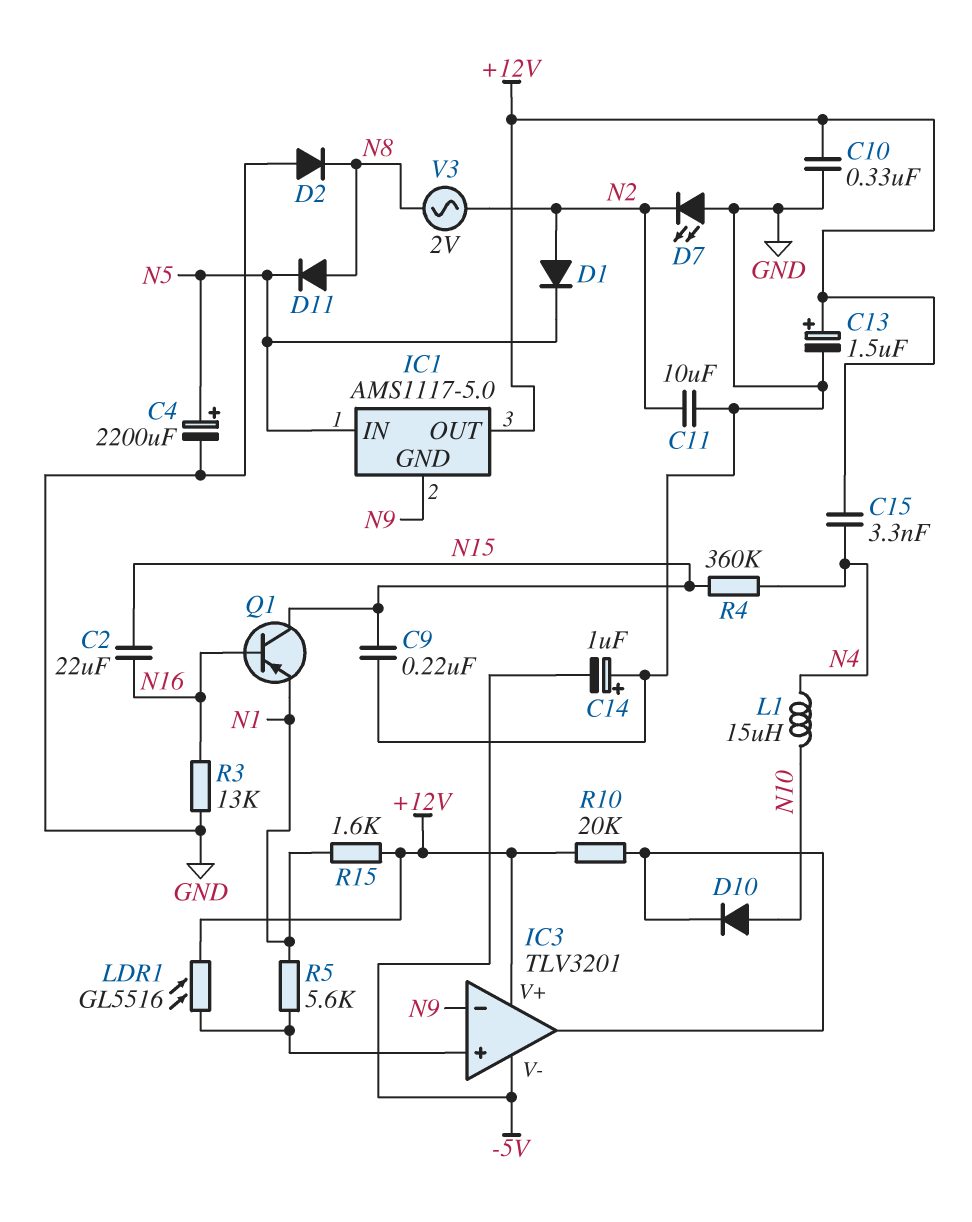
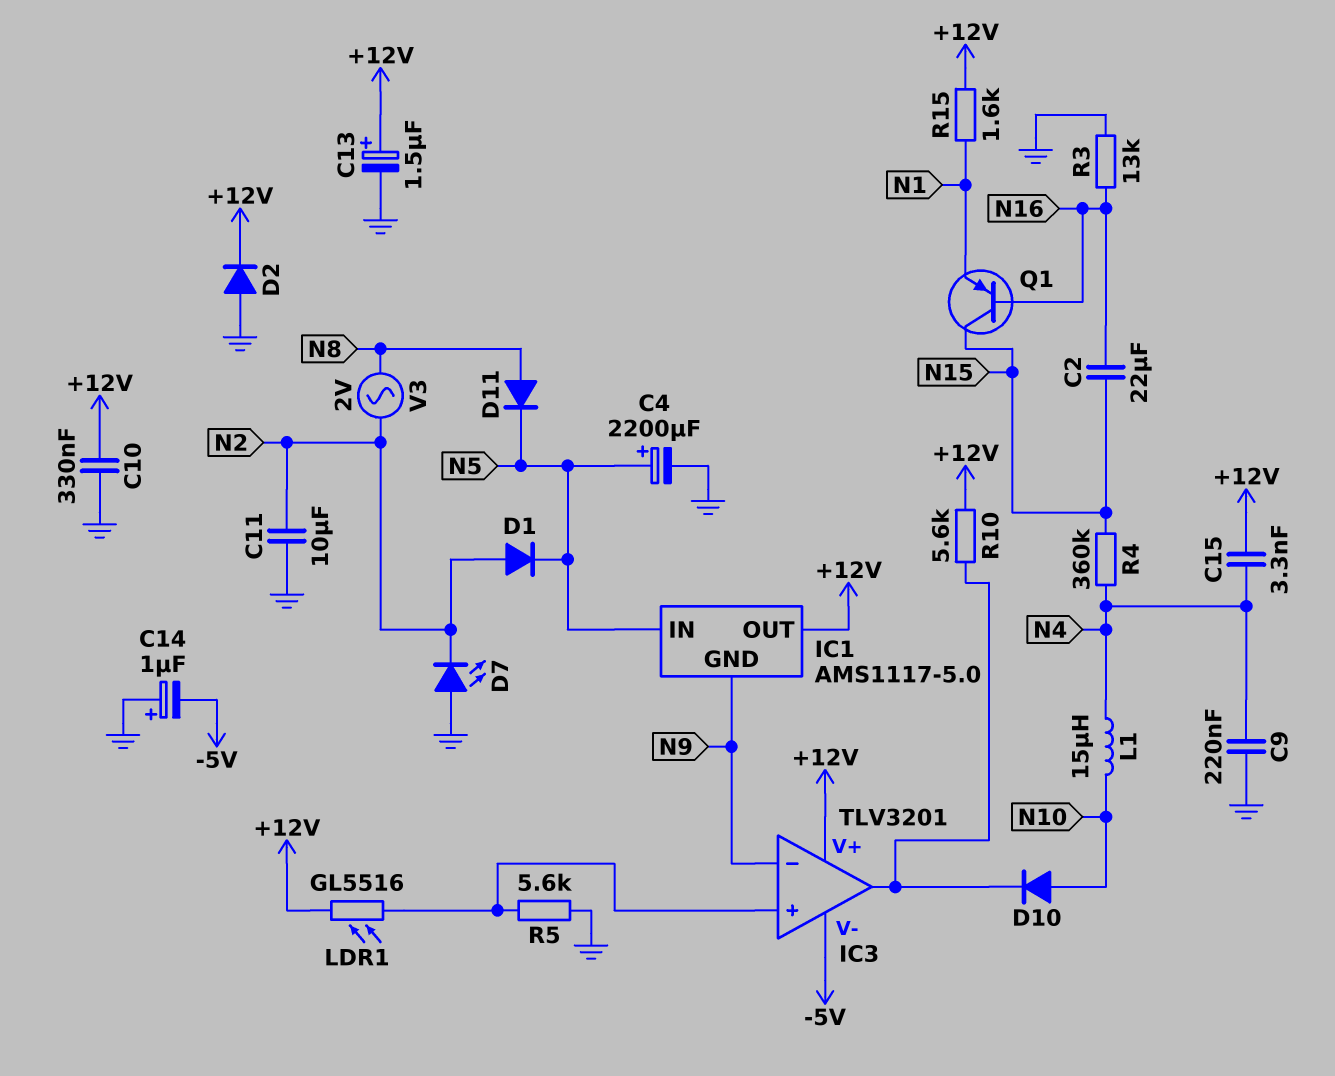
C9: 220nF (GND, N15) -> 220nF (GND, N4)
D2: diode (A GND, K N8) -> diode (A GND, K +12V)
R5: 5.6k (IC3/in+, N1) -> 5.6k (GND, IC3/in+)
R10: 20k (+12V, IC3/out) -> 5.6k (+12V, IC3/out)

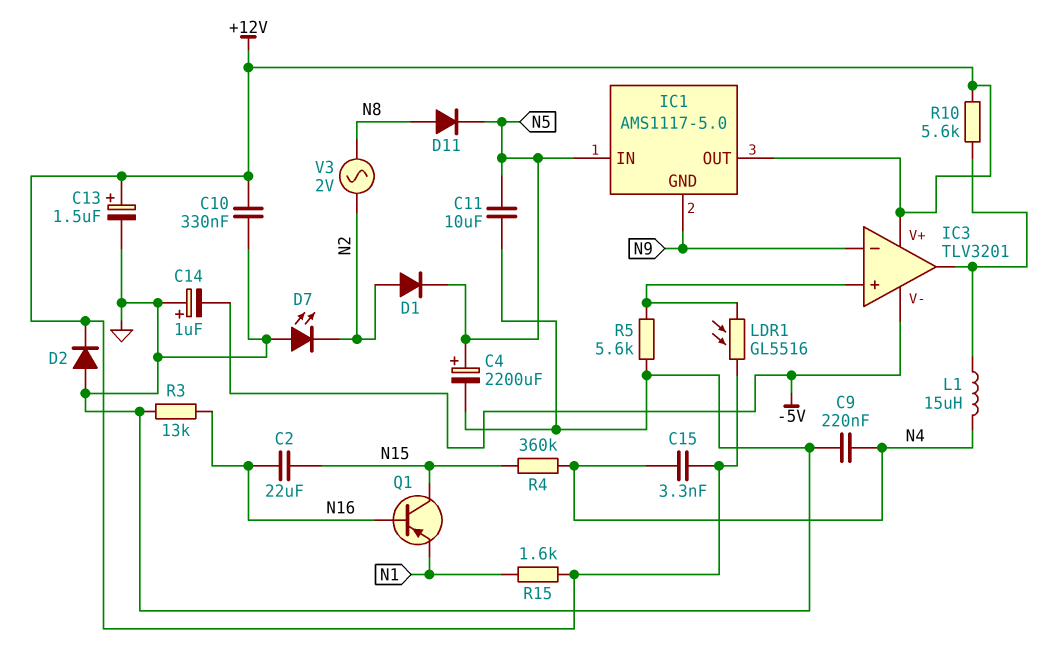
C11: 10uF (GND, N2) -> 10uF (GND, N5)
D10: diode (A N10, K IC3/out) -> none
L1: 15uH (N4, N10) -> 15uH (IC3/out, N4)

